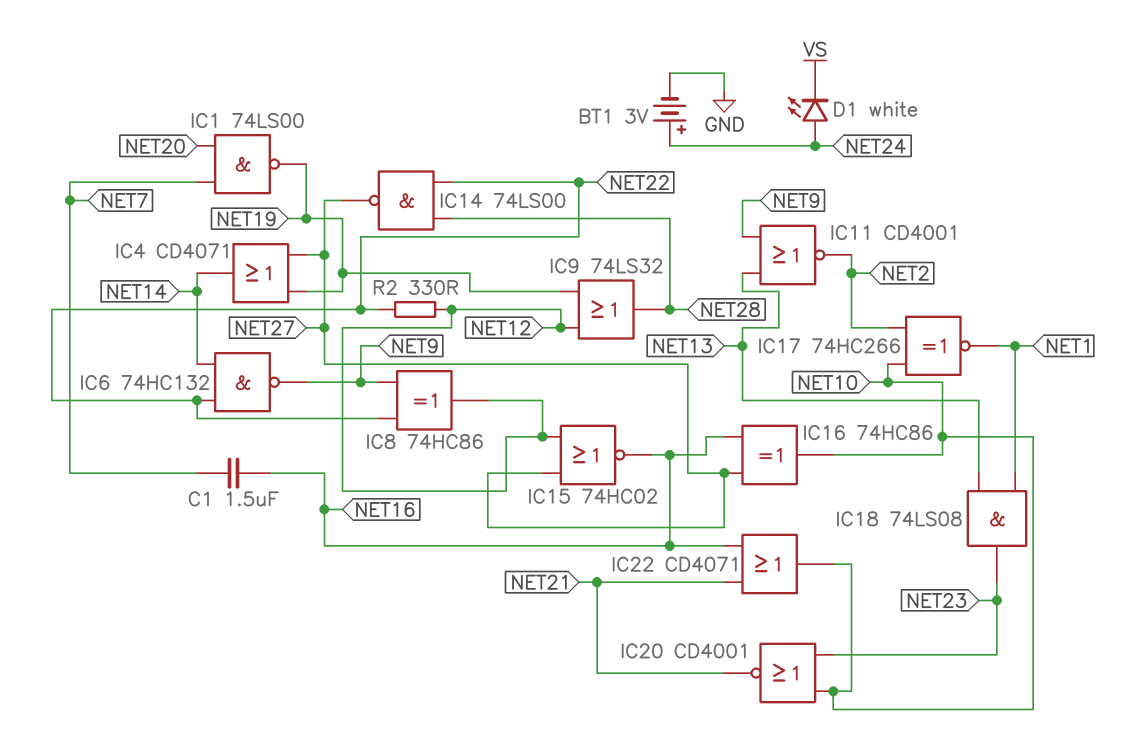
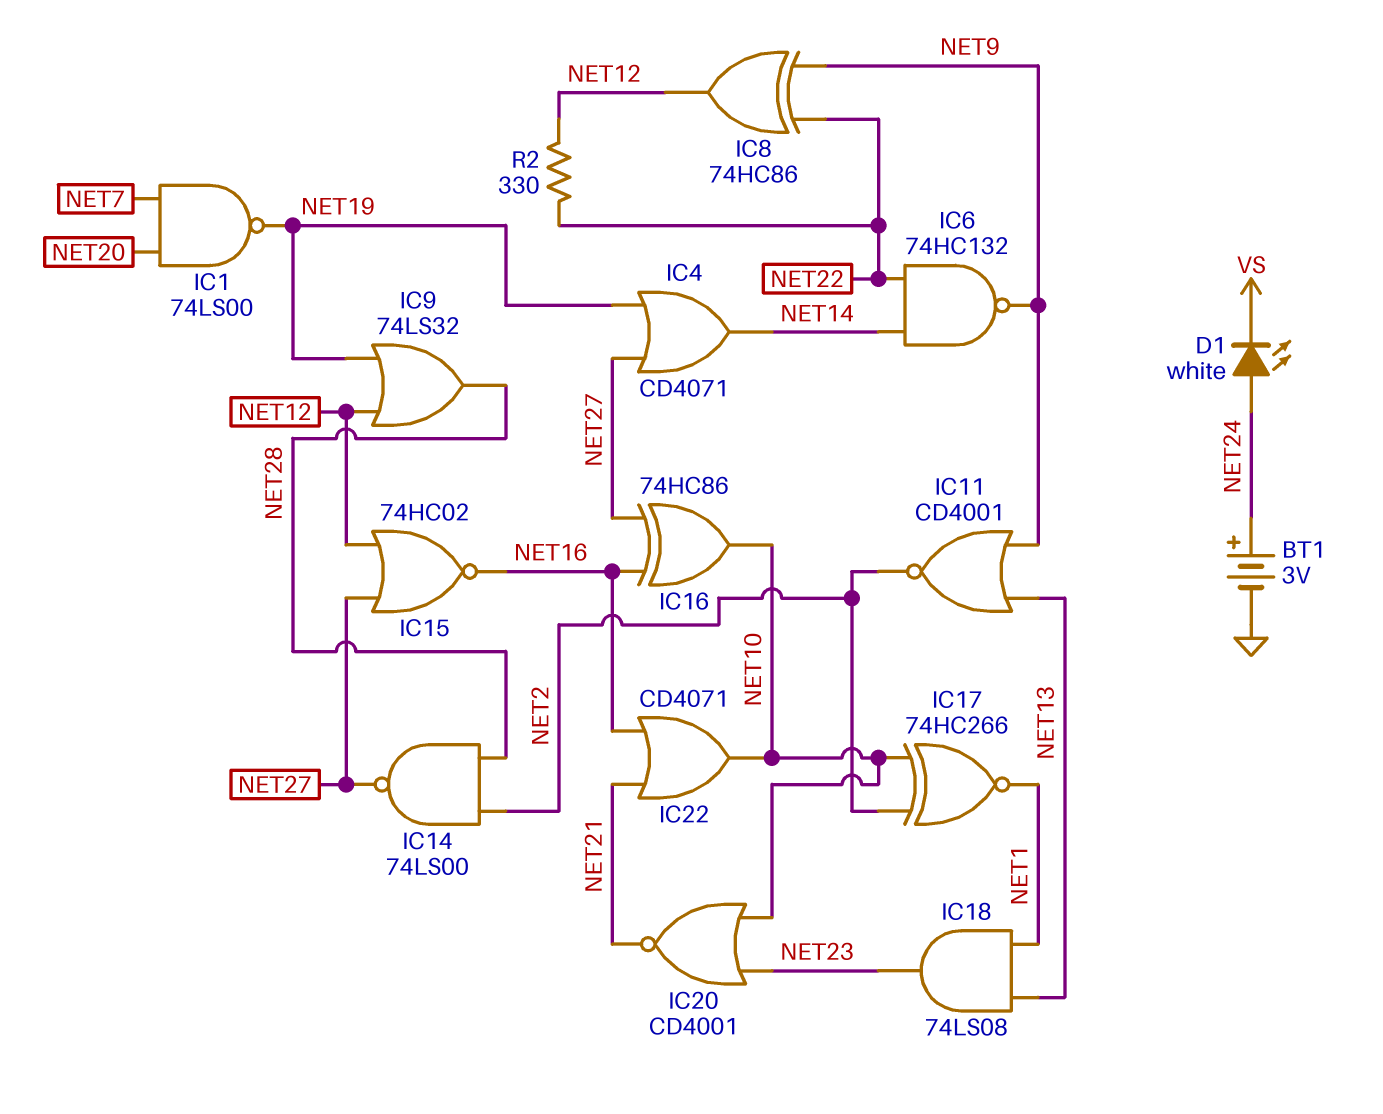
C1: 1.5uF (NET7, NET16) -> none
IC14: NAND 74LS00 (in NET22, in NET28, out NET27) -> NAND 74LS00 (in NET2, in NET28, out NET27)

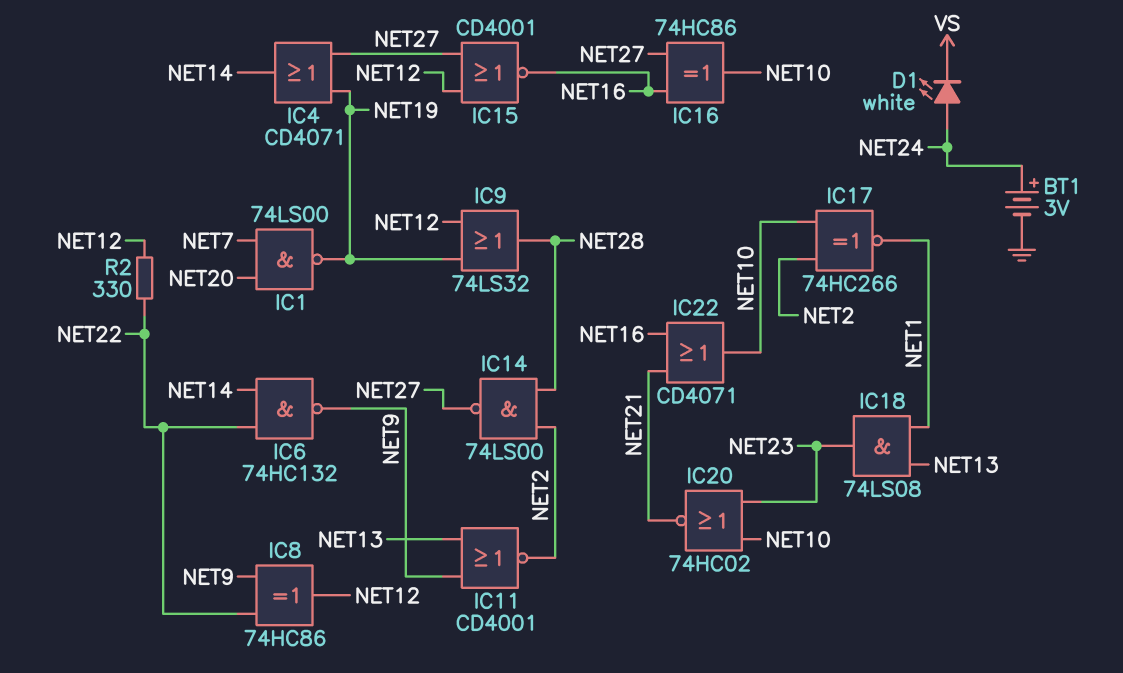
IC15: NOR 74HC02 (in NET12, in NET27, out NET16) -> NOR CD4001 (in NET12, in NET27, out NET16)
IC20: NOR CD4001 (in NET10, in NET23, out NET21) -> NOR 74HC02 (in NET10, in NET23, out NET21)

